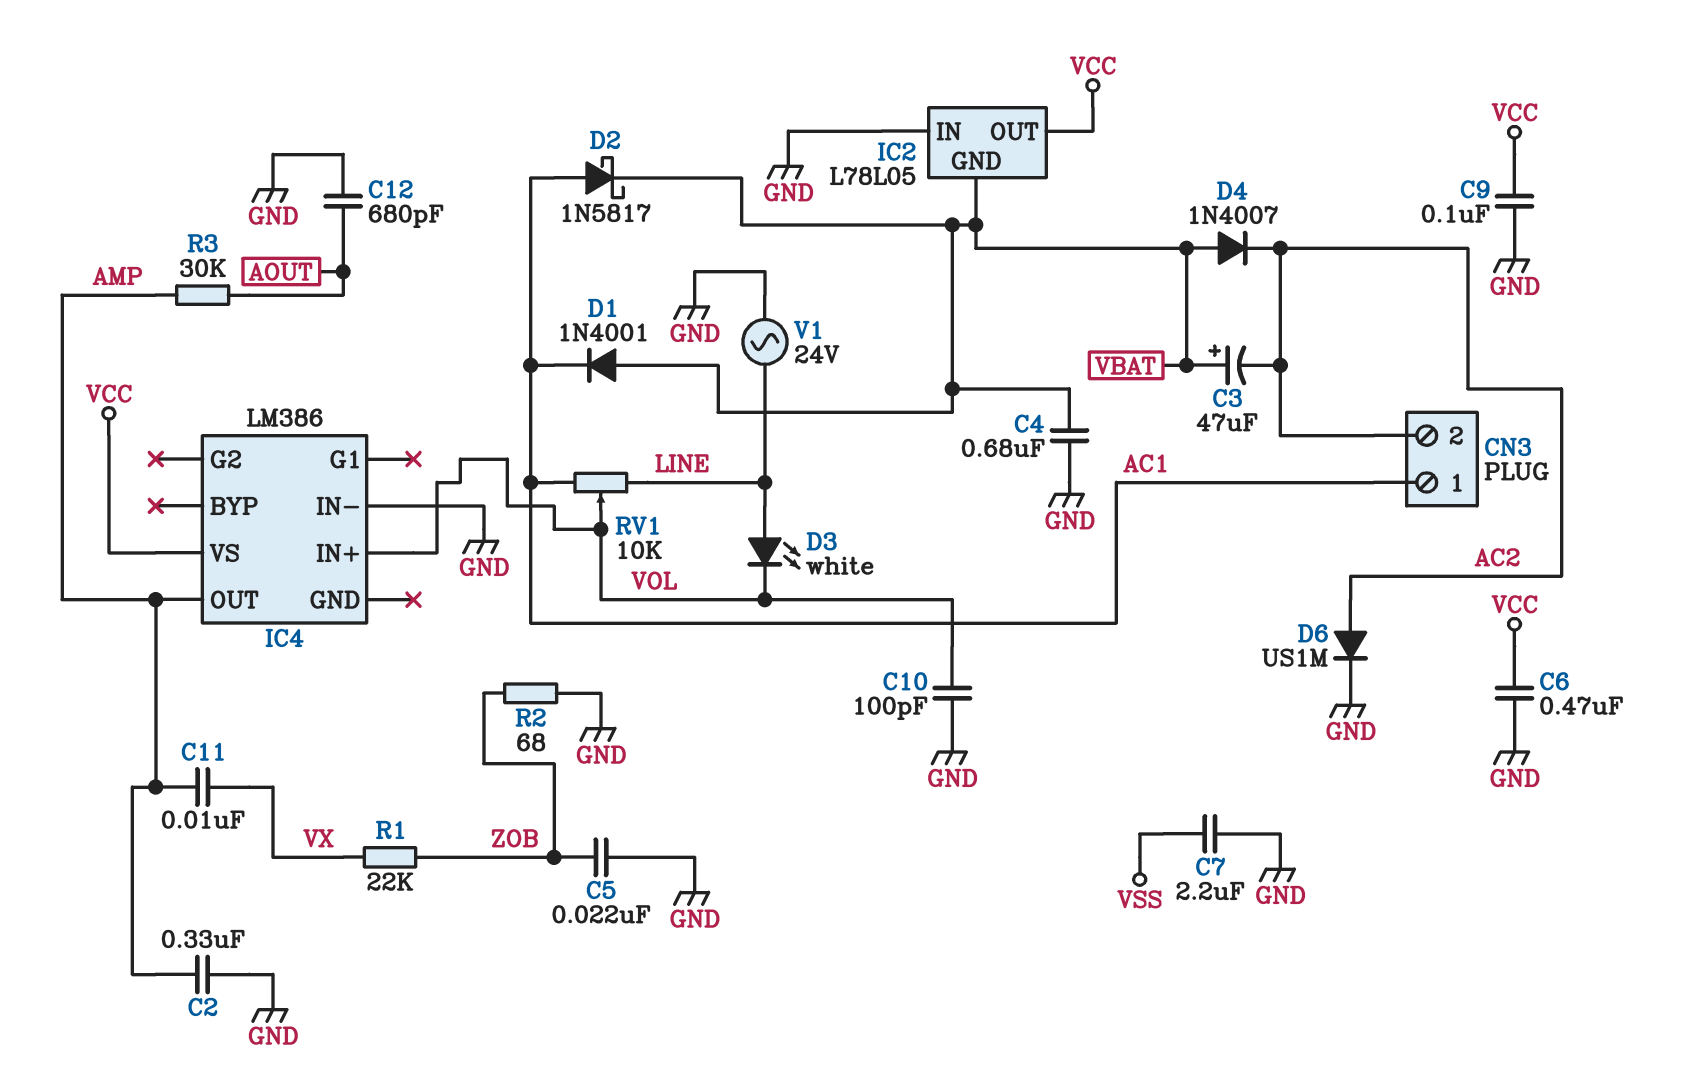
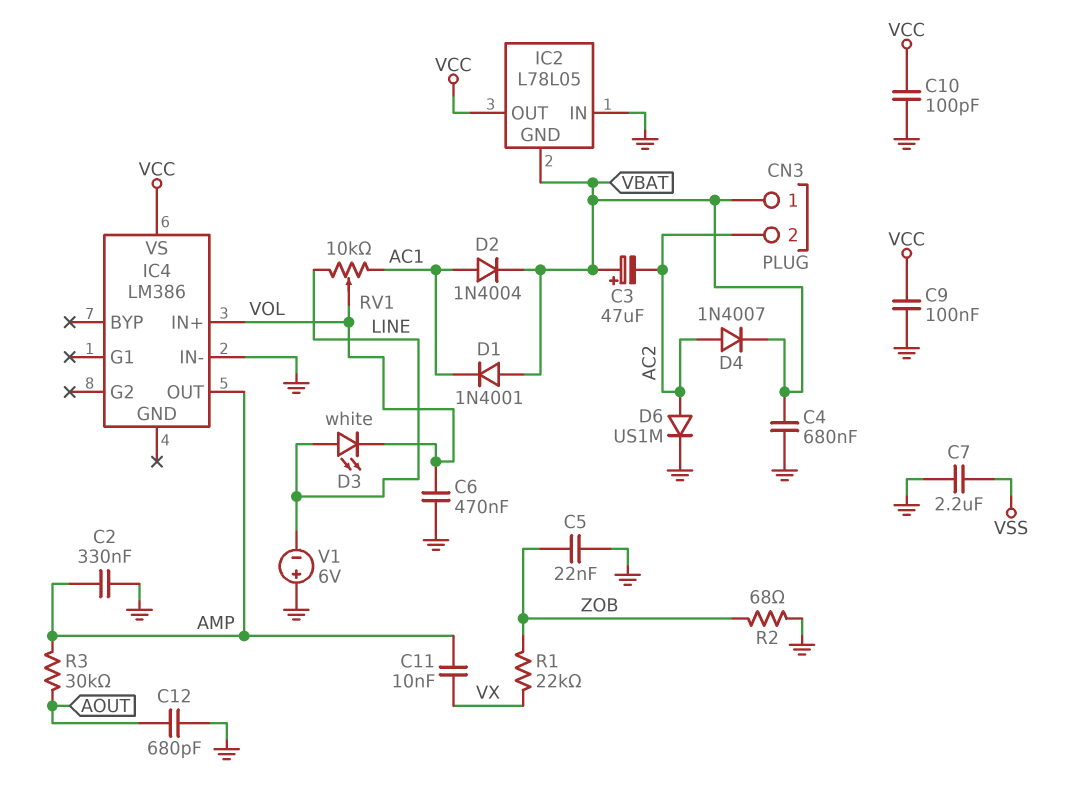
C6: 470nF (GND, VCC) -> 470nF (GND, VOL)
C10: 100pF (GND, VOL) -> 100pF (GND, VCC)
CN3 pin 1: AC1 -> VBAT
D2: schottky 1N5817 (A AC1, K VBAT) -> diode 1N4004 (A AC1, K VBAT)
D4: diode 1N4007 (A VBAT, K AC2) -> diode 1N4007 (A AC2, K VBAT)
V1: AC 24V (GND, LINE) -> 6V (plus GND, minus LINE)

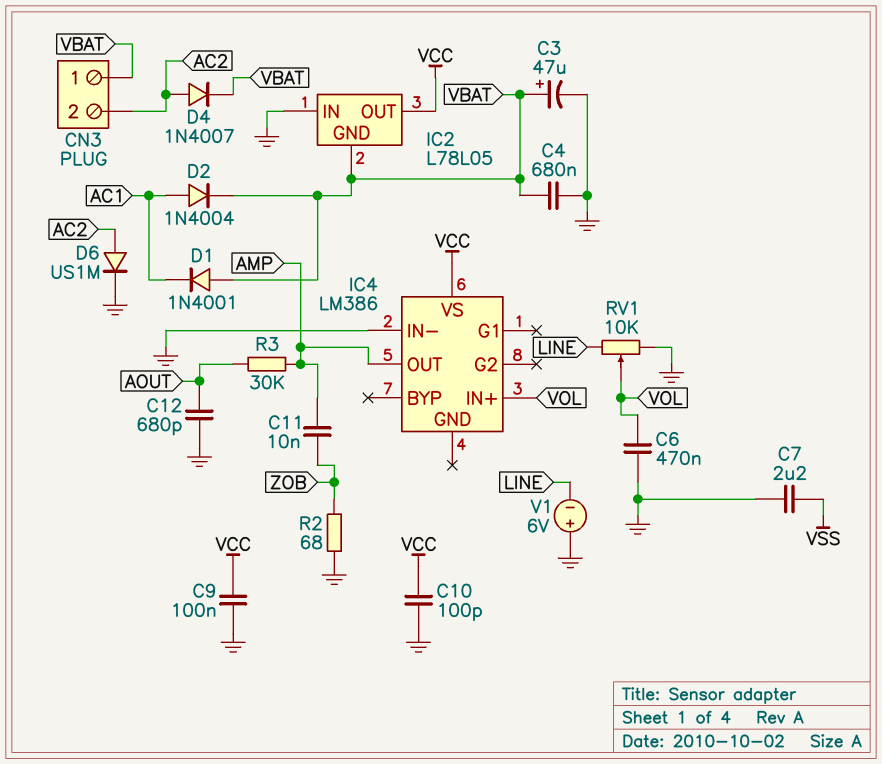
C2: 330nF (AMP, GND) -> none
C3: 47uF (plus VBAT, minus AC2) -> 47uF (plus VBAT, minus GND)
C5: 22nF (GND, ZOB) -> none
C11: 10nF (AMP, VX) -> 10nF (AMP, ZOB)
D3: LED white (A LINE, K VOL) -> none
R1: 22k (VX, ZOB) -> none
RV1: 10k (AC1, LINE, wiper VOL) -> 10k (GND, LINE, wiper VOL)

